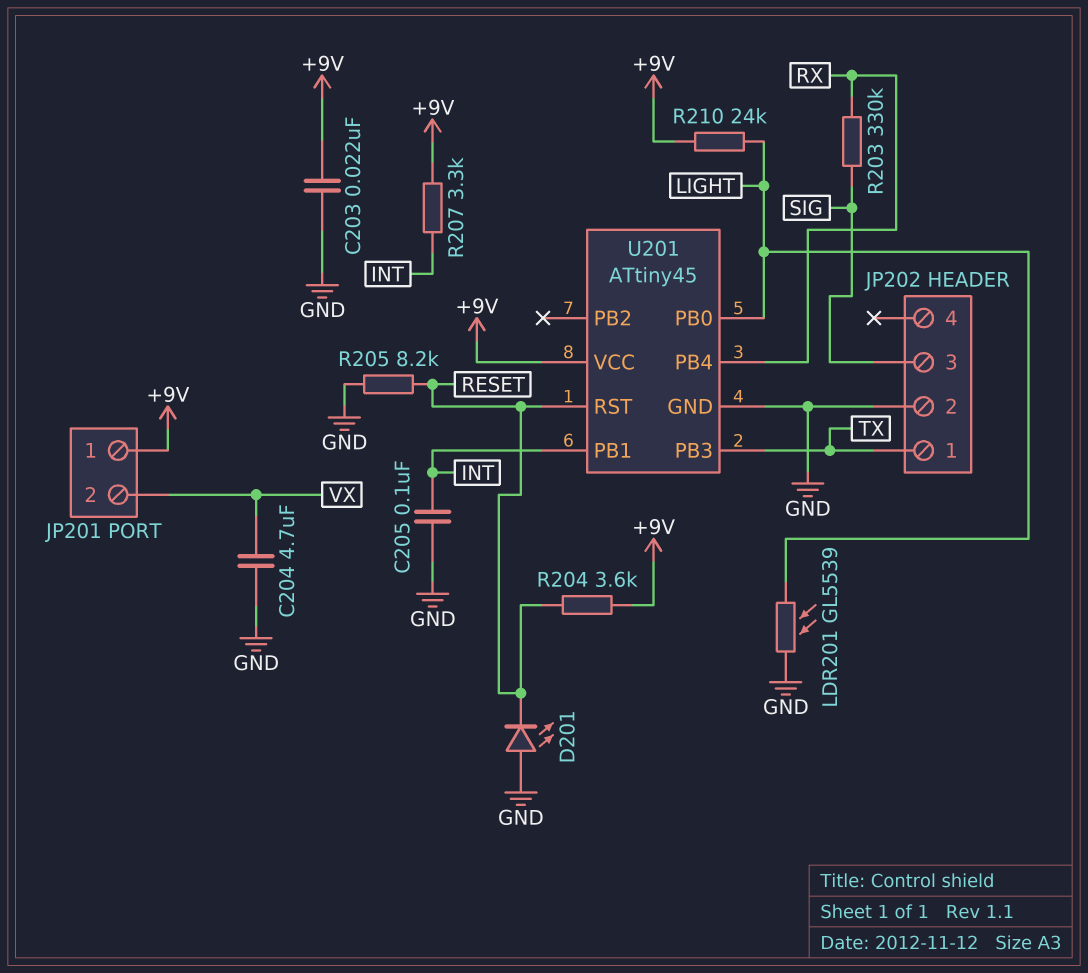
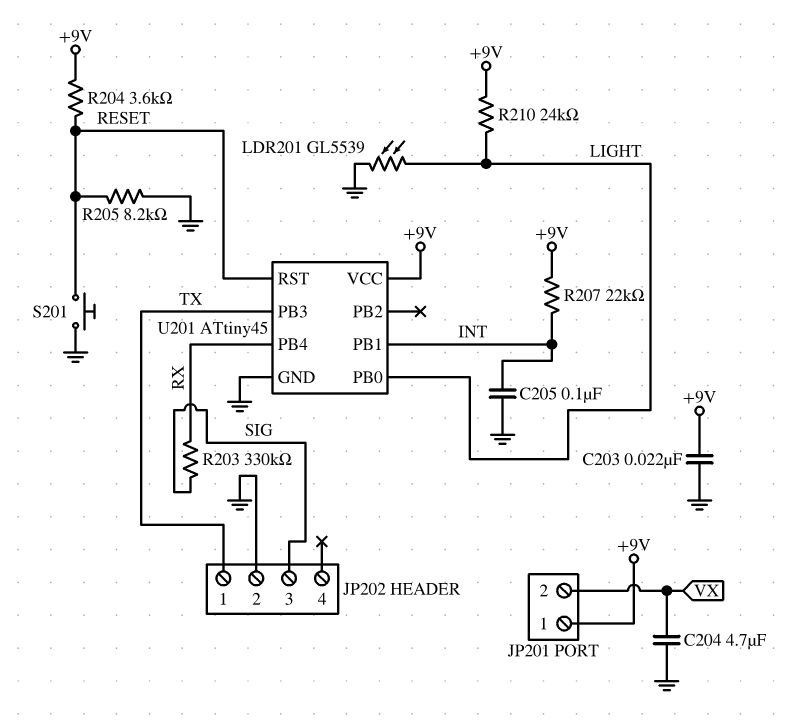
D201: LED (A GND, K RESET) -> none
R207: 3.3k (+9V, INT) -> 22k (+9V, INT)
S201: none -> button (GND, RESET)

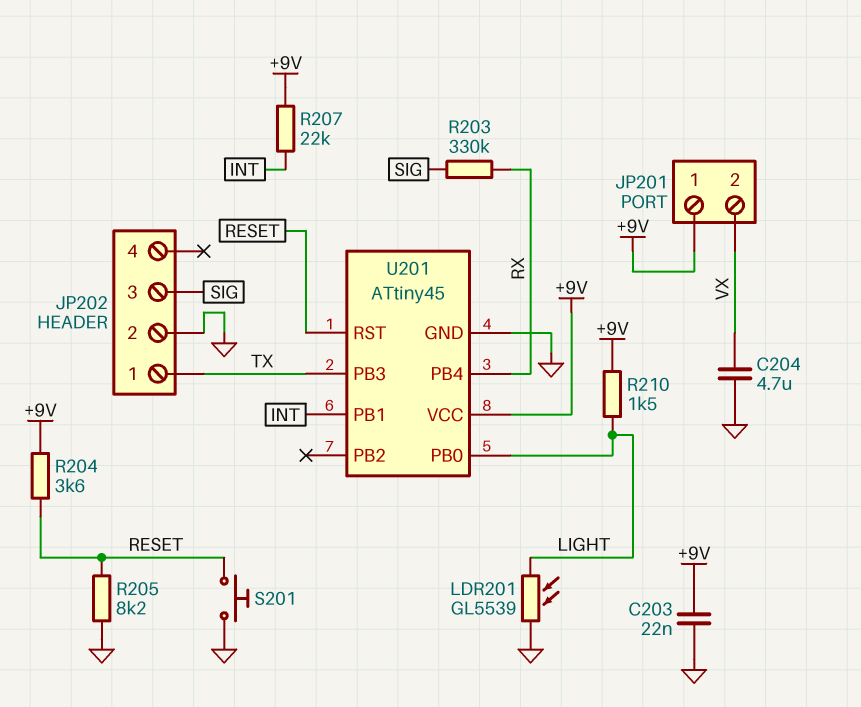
C205: 100nF (GND, INT) -> none
R210: 24k (+9V, LIGHT) -> 1.5k (+9V, LIGHT)

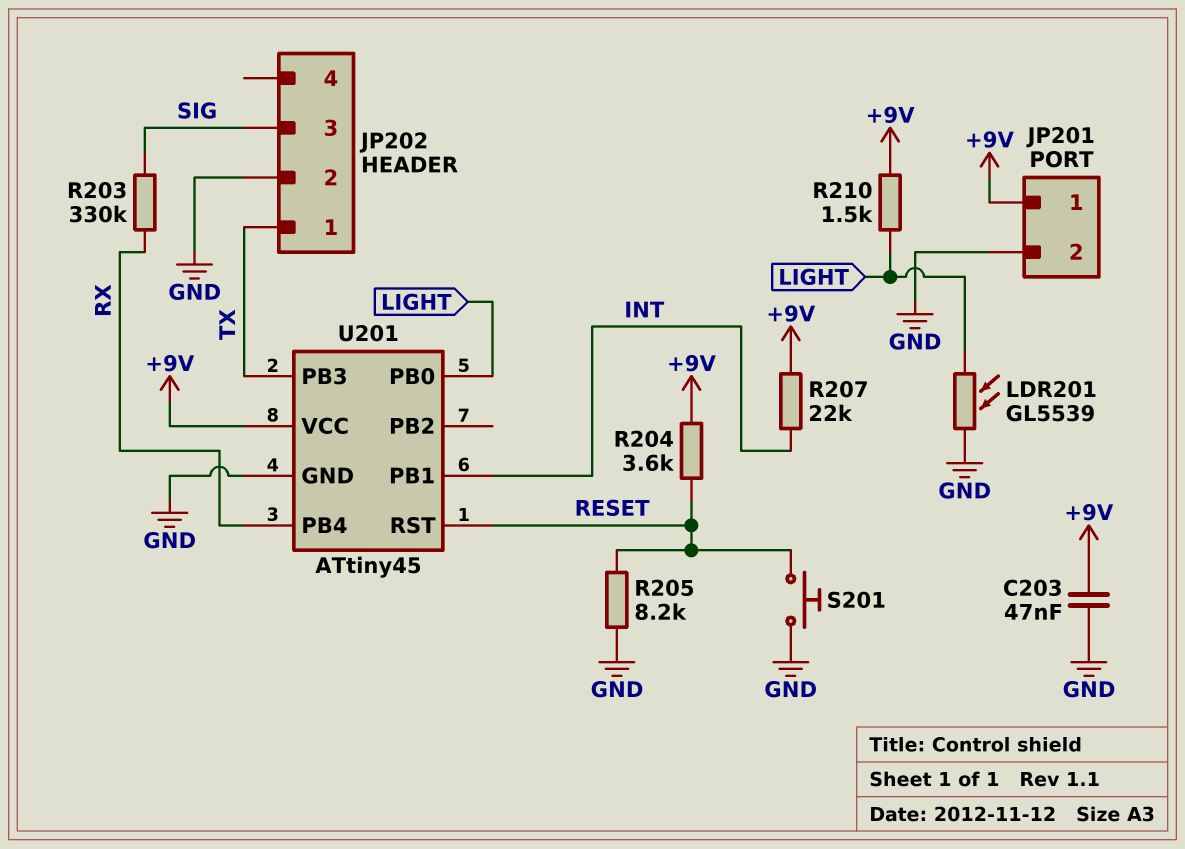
C203: 22nF (+9V, GND) -> 47nF (+9V, GND)
C204: 4.7uF (GND, VX) -> none
JP201 pin 2: VX -> GND

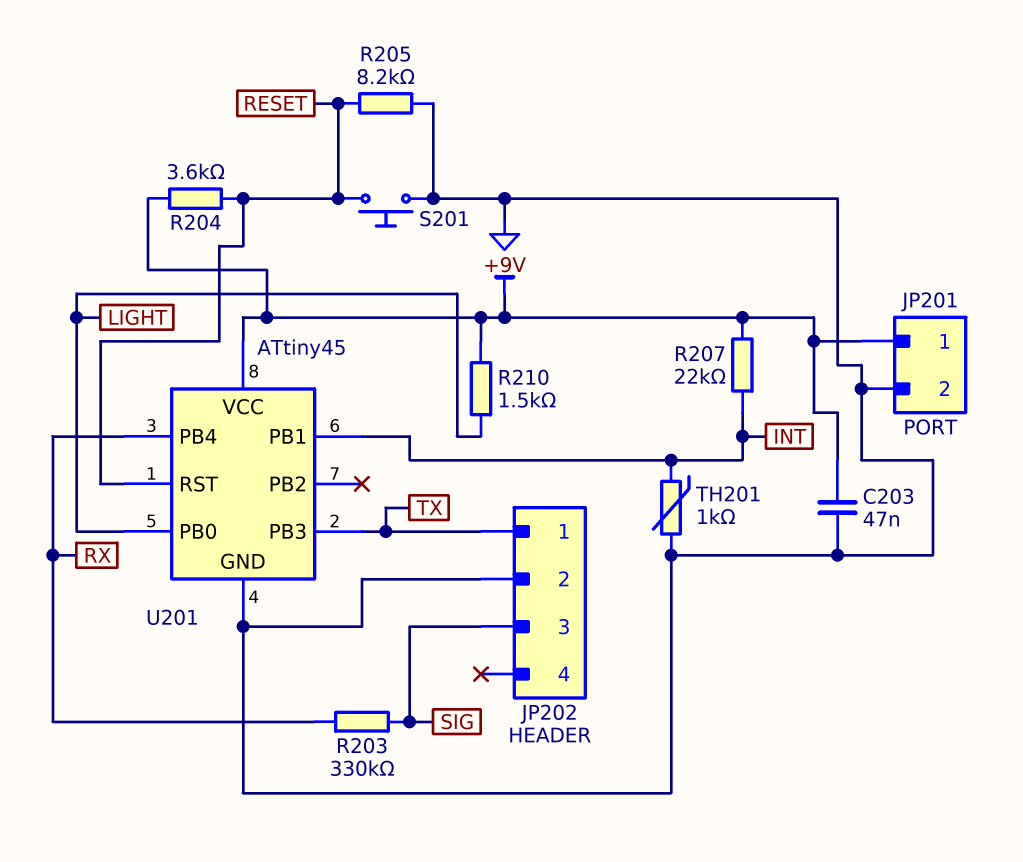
LDR201: GL5539 (GND, LIGHT) -> none
TH201: none -> 1k (GND, INT)

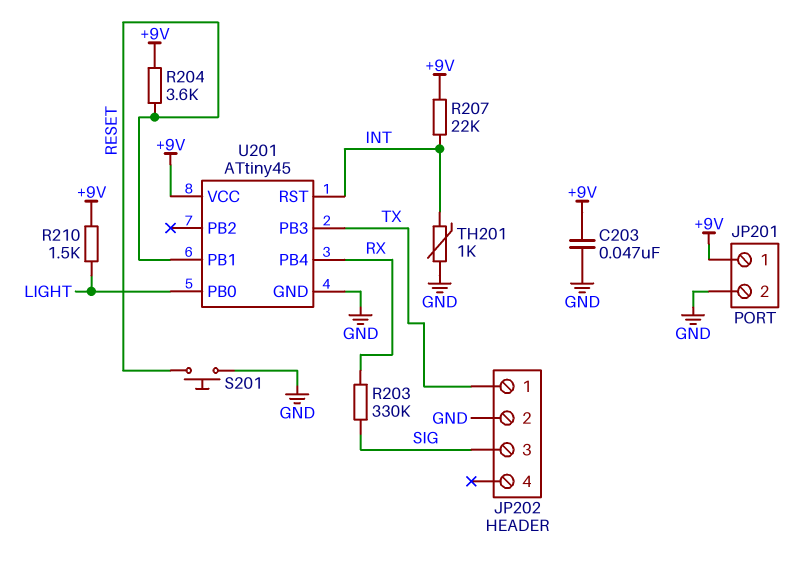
R205: 8.2k (GND, RESET) -> none
U201 pin PB1: INT -> RESET
U201 pin RST: RESET -> INT

